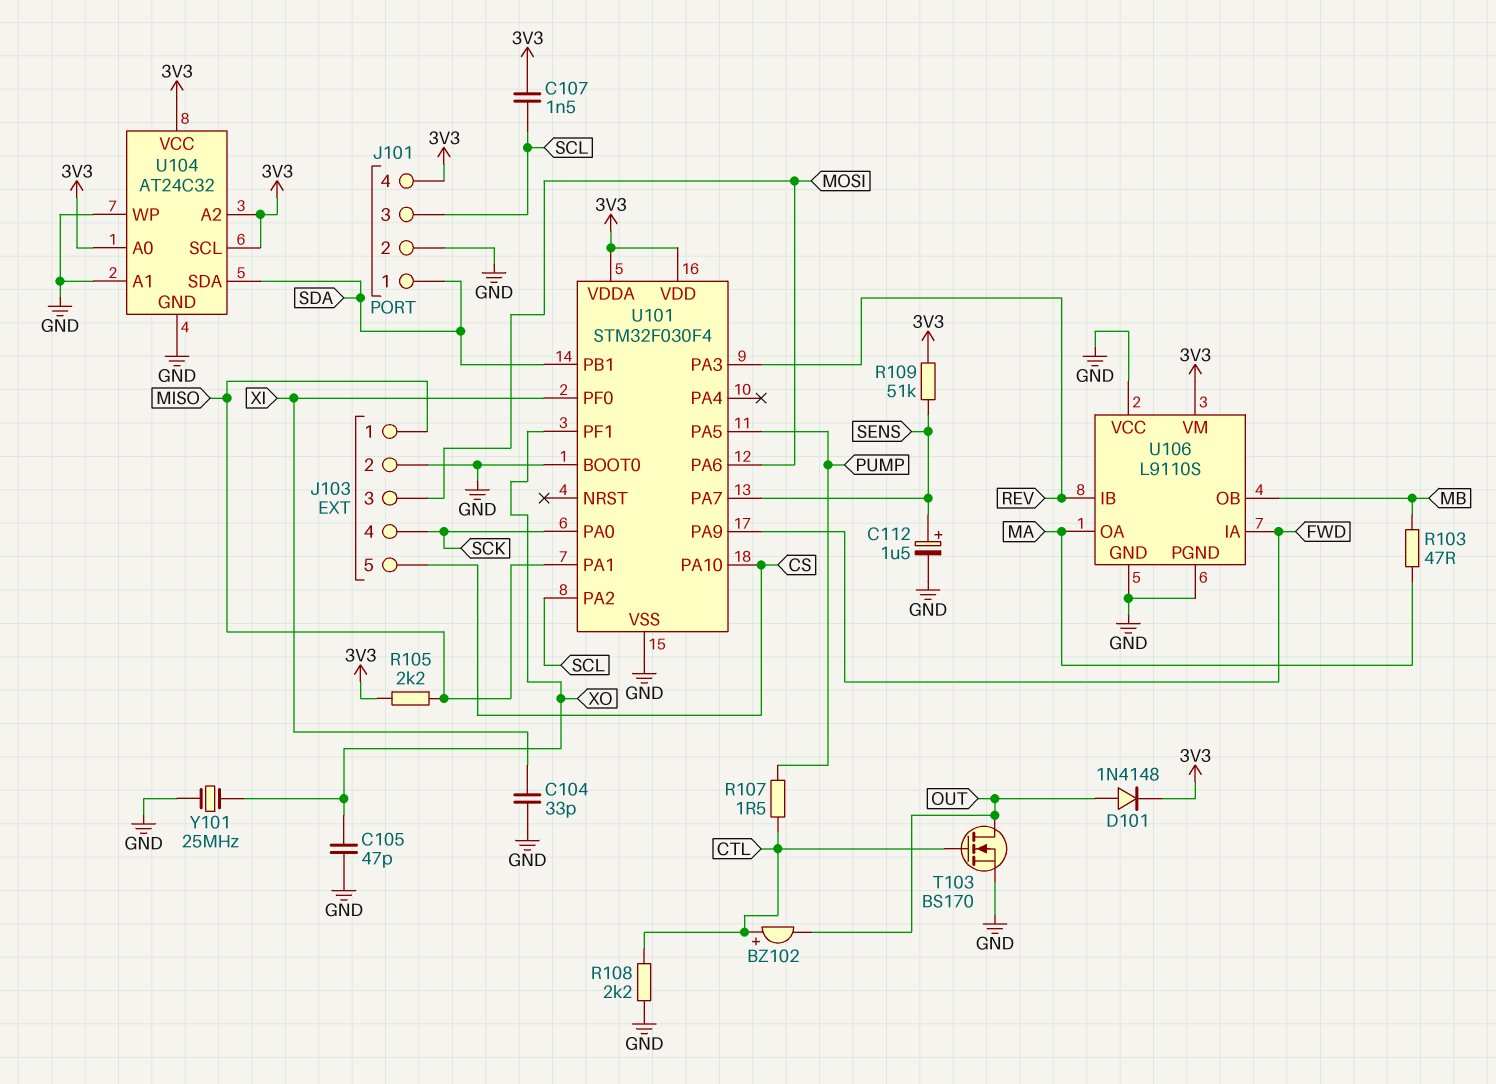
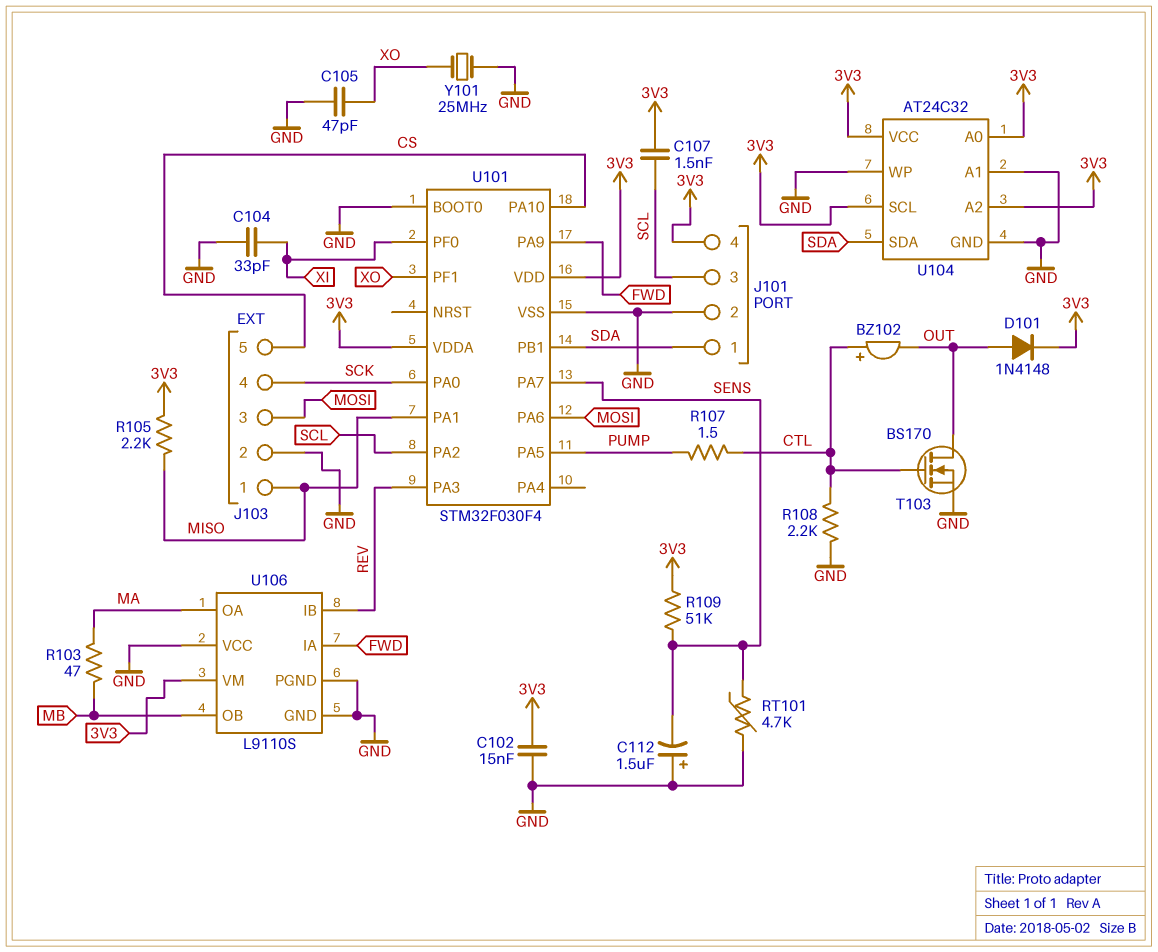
C102: none -> 15nF (3V3, GND)
C112: 1.5uF (plus SENS, minus GND) -> 1.5uF (plus GND, minus SENS)
RT101: none -> 4.7k (GND, SENS)

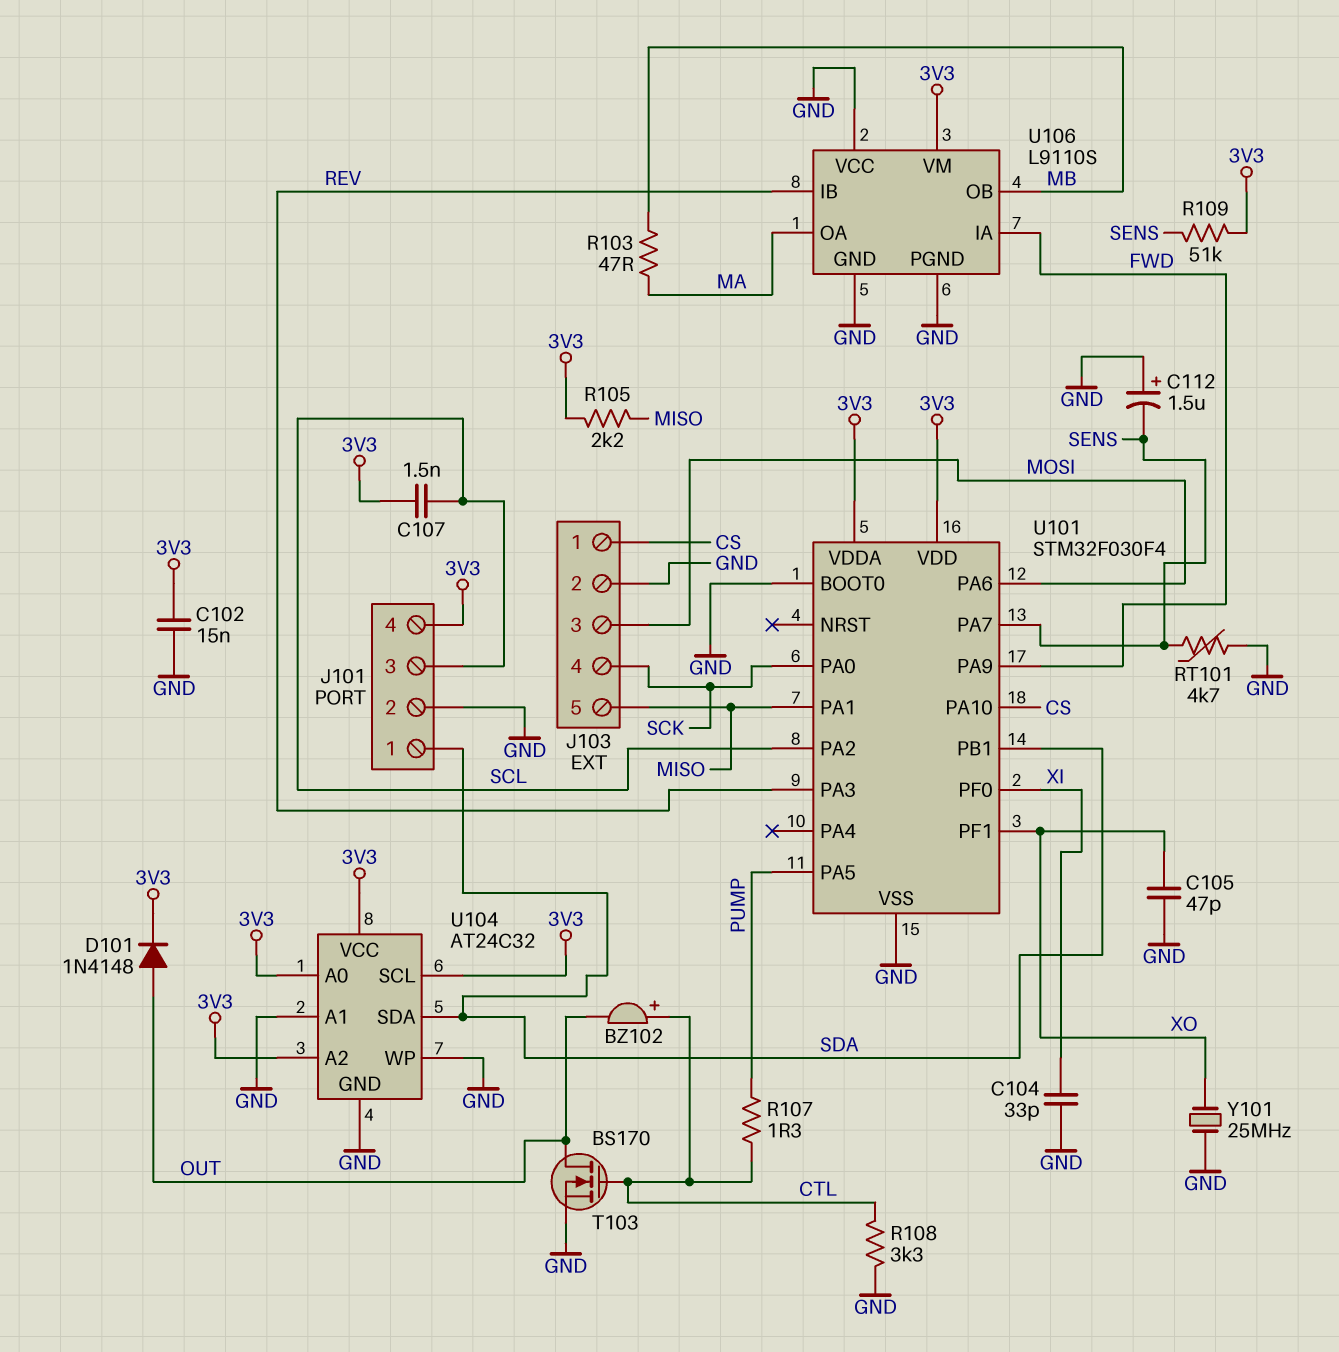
J103 pin 1: MISO -> CS
J103 pin 5: CS -> MISO
R107: 1.5 (CTL, PUMP) -> 1.3 (CTL, PUMP)
R108: 2.2k (CTL, GND) -> 3.3k (CTL, GND)

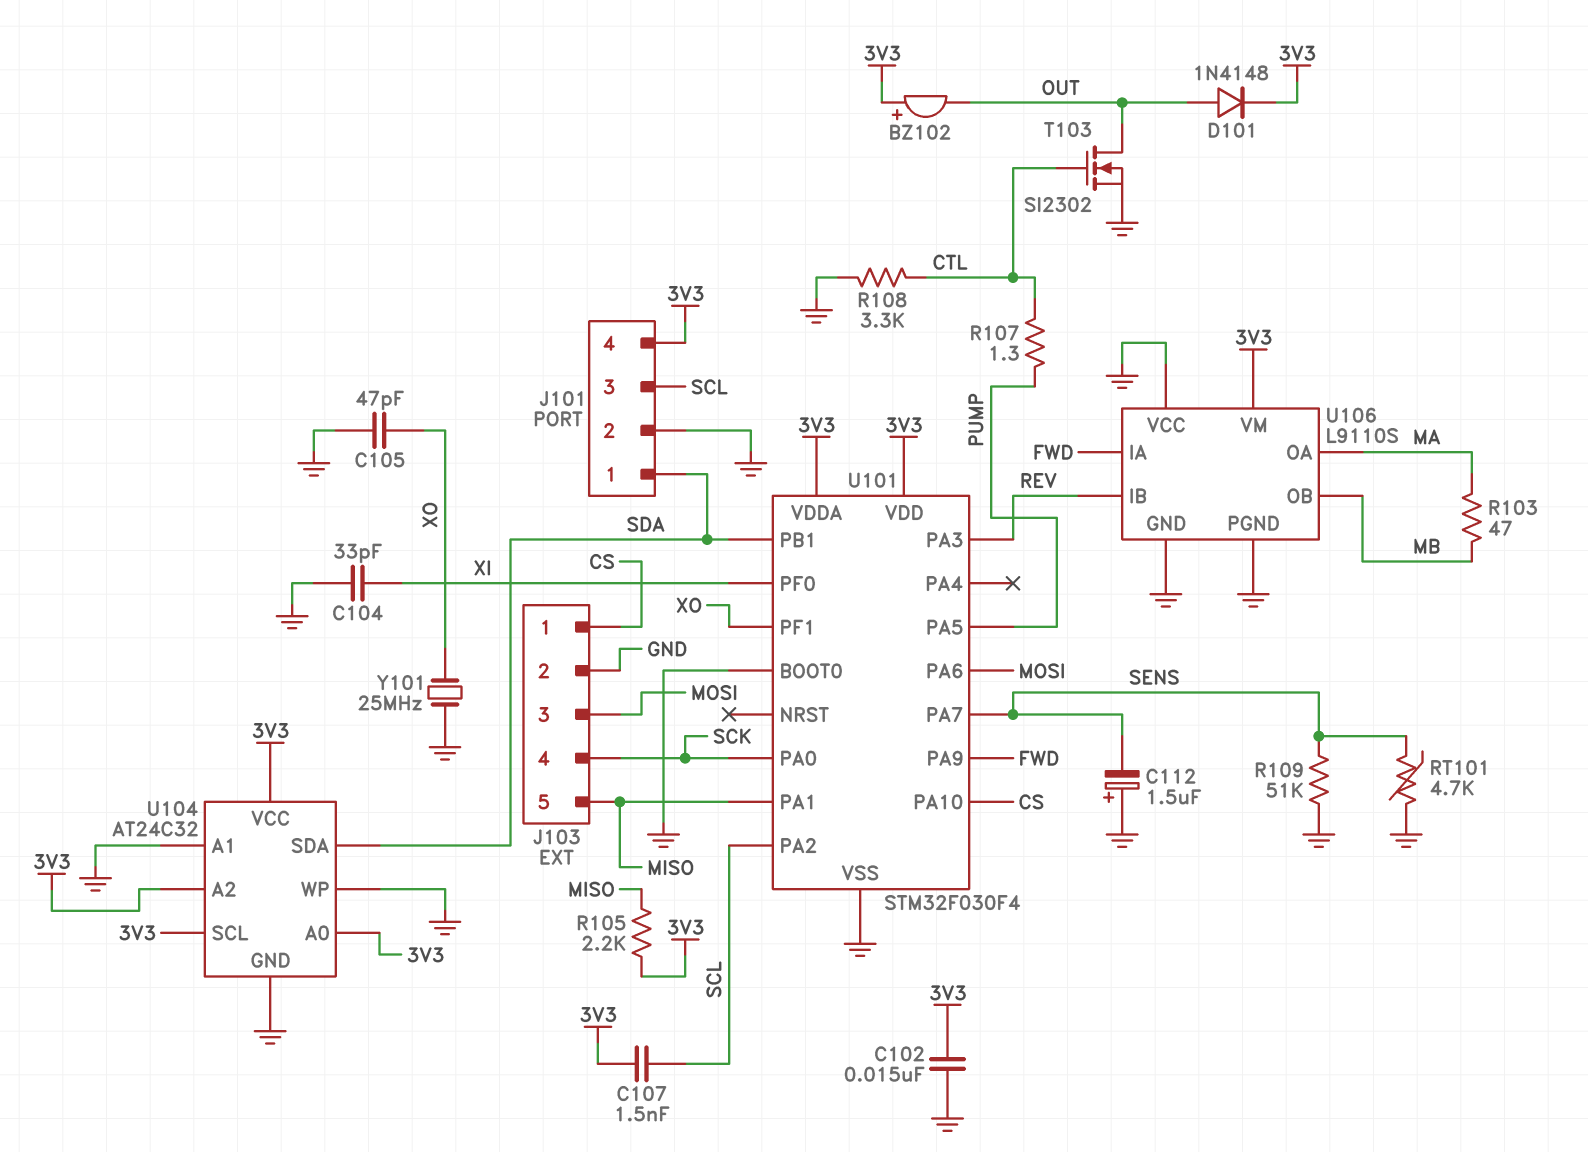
BZ102: buzzer (plus CTL, minus OUT) -> buzzer (plus 3V3, minus OUT)
R109: 51k (3V3, SENS) -> 51k (GND, SENS)
T103: NMOS BS170 (G CTL, D OUT, S GND) -> NMOS SI2302 (G CTL, D OUT, S GND)

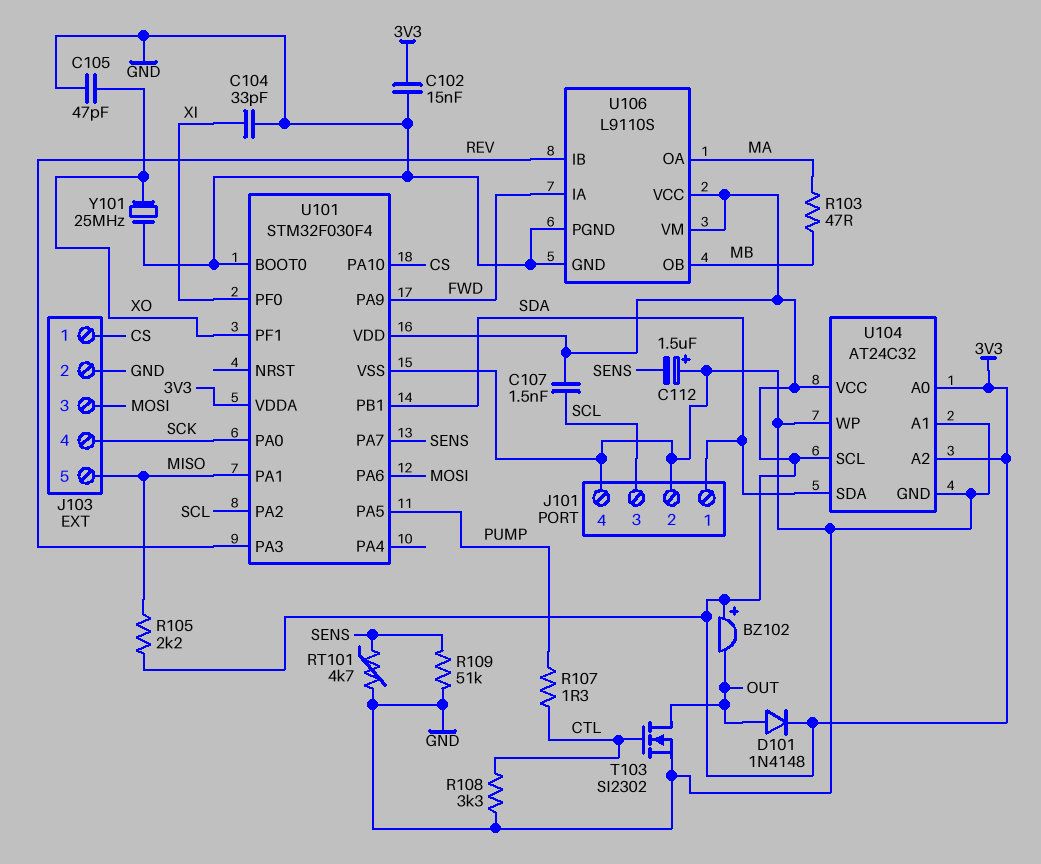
J101 pin 4: 3V3 -> GND
U106 pin VCC: GND -> 3V3

